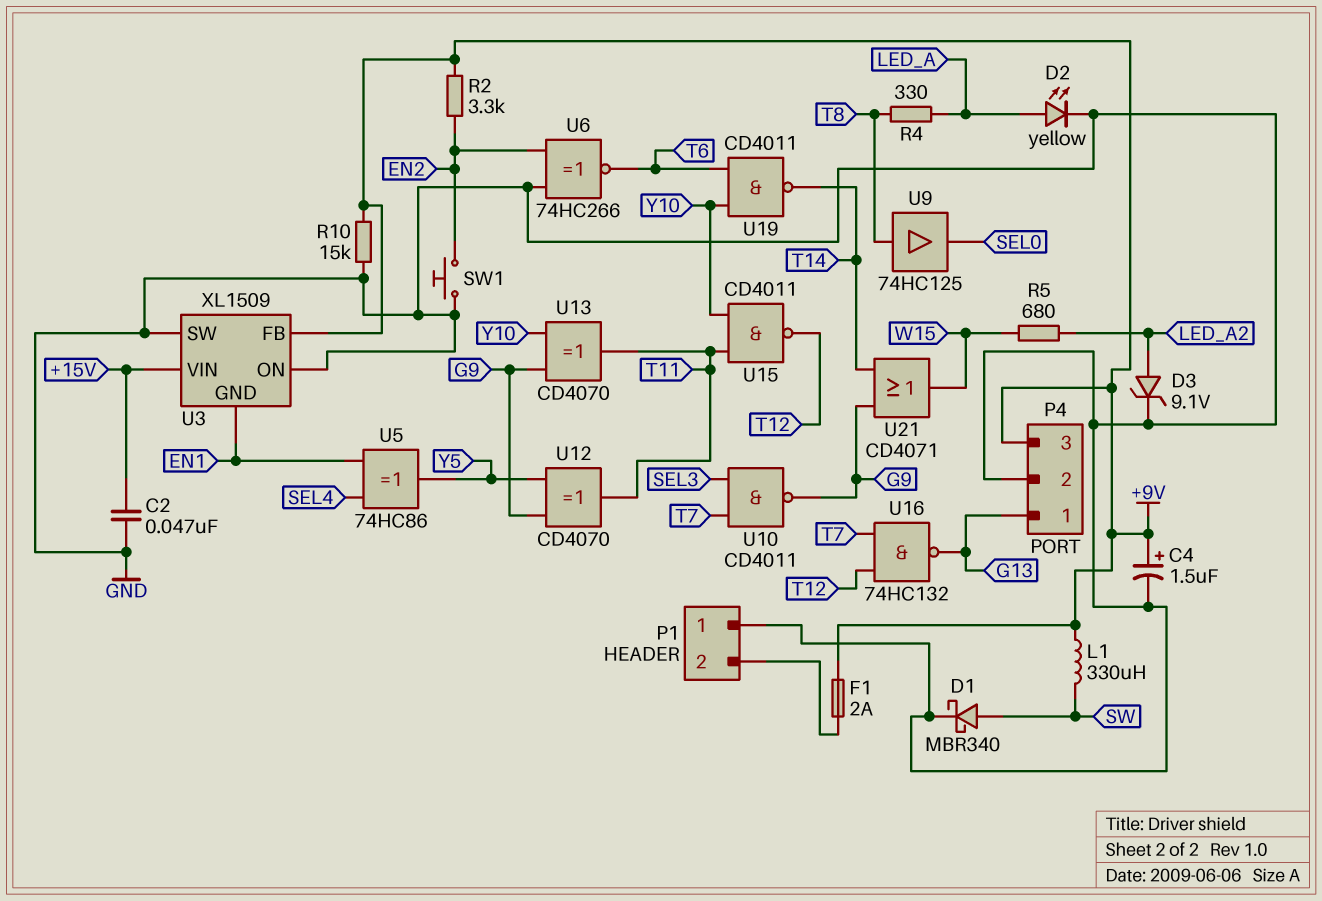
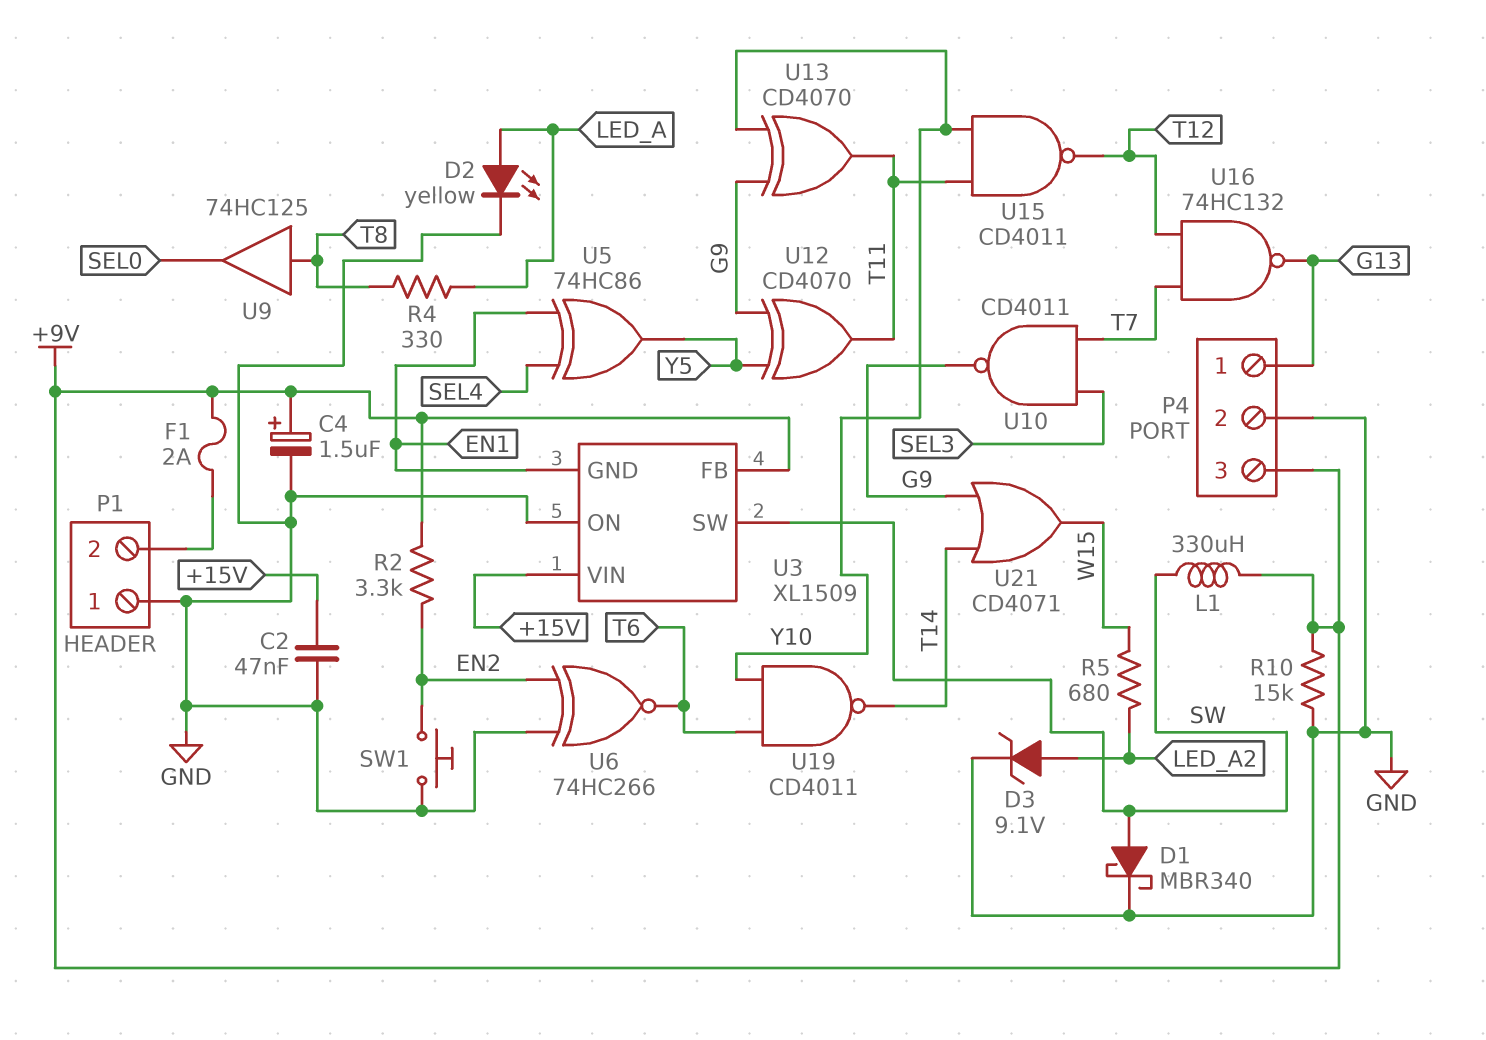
U3 pin SW: GND -> SW

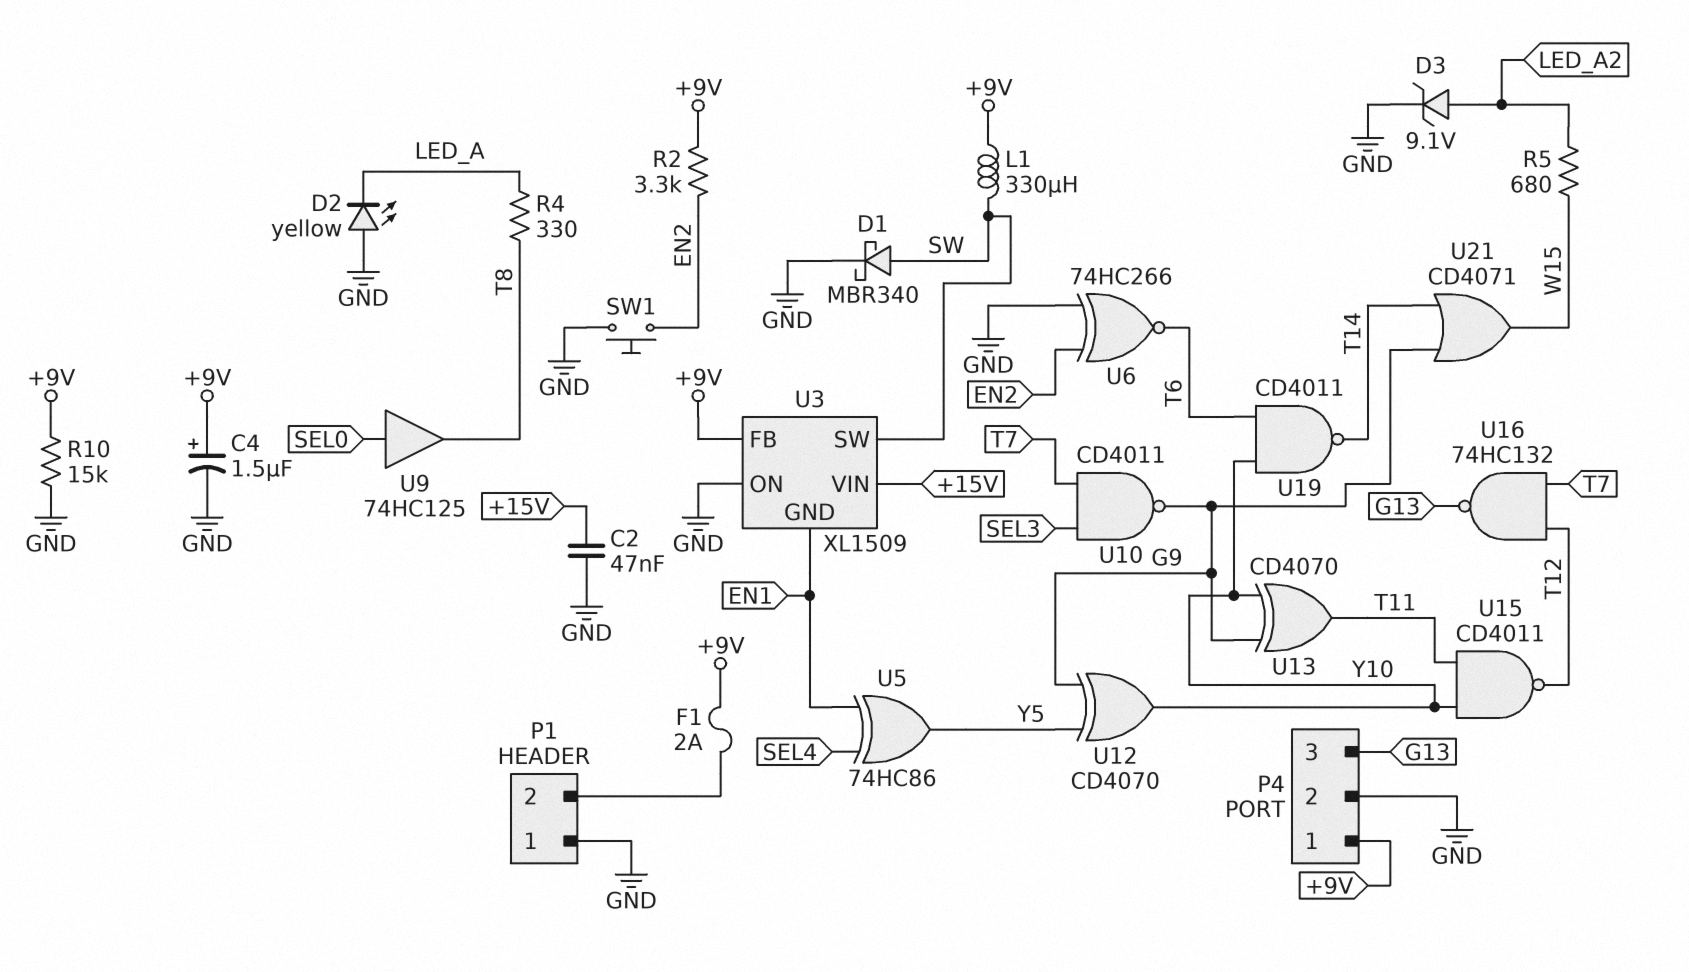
D2: LED yellow (A LED_A, K GND) -> LED yellow (A GND, K LED_A)
P4 pin 1: G13 -> +9V
P4 pin 3: +9V -> G13
U9: buffer 74HC125 (in T8, out SEL0) -> buffer 74HC125 (in SEL0, out T8)
U12: XOR CD4070 (in G9, in Y5, out T11) -> XOR CD4070 (in G9, in Y5, out Y10)

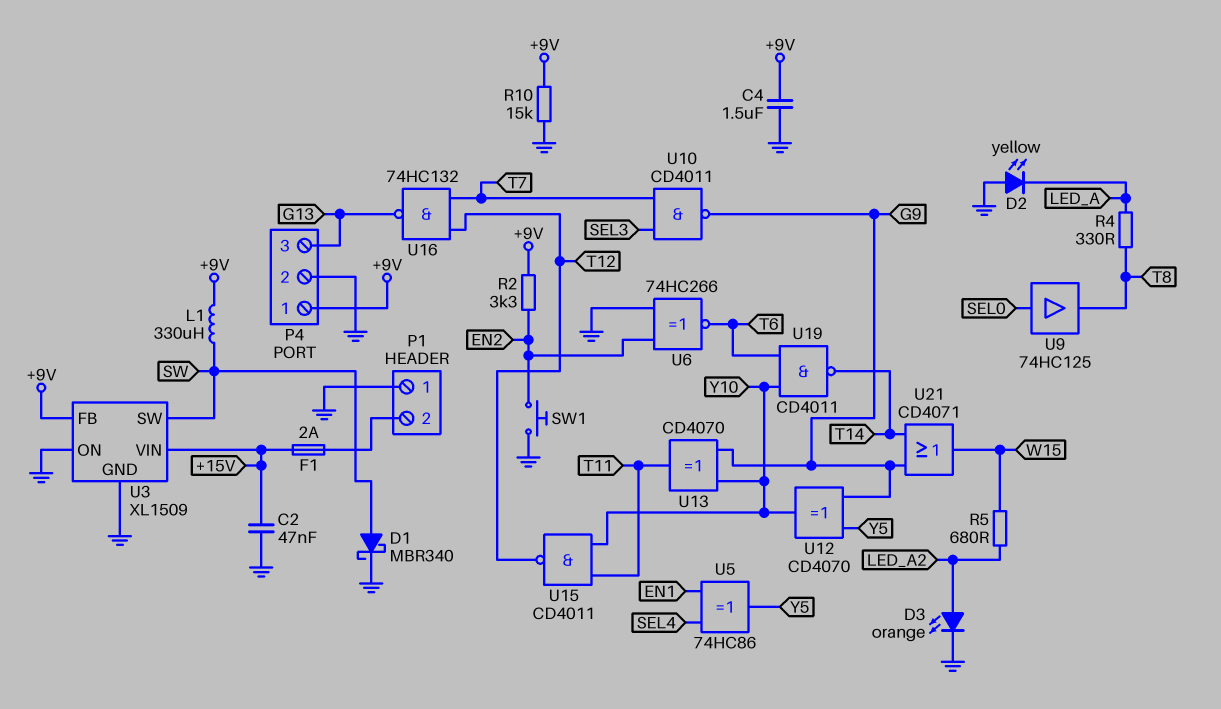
C4: 1.5uF (plus +9V, minus GND) -> 1.5uF (+9V, GND)
D3: zener 9.1V (A LED_A2, K GND) -> LED orange (A LED_A2, K GND)
F1: 2A (+9V, P1/2) -> 2A (+15V, P1/2)
U3 pin GND: EN1 -> GND

